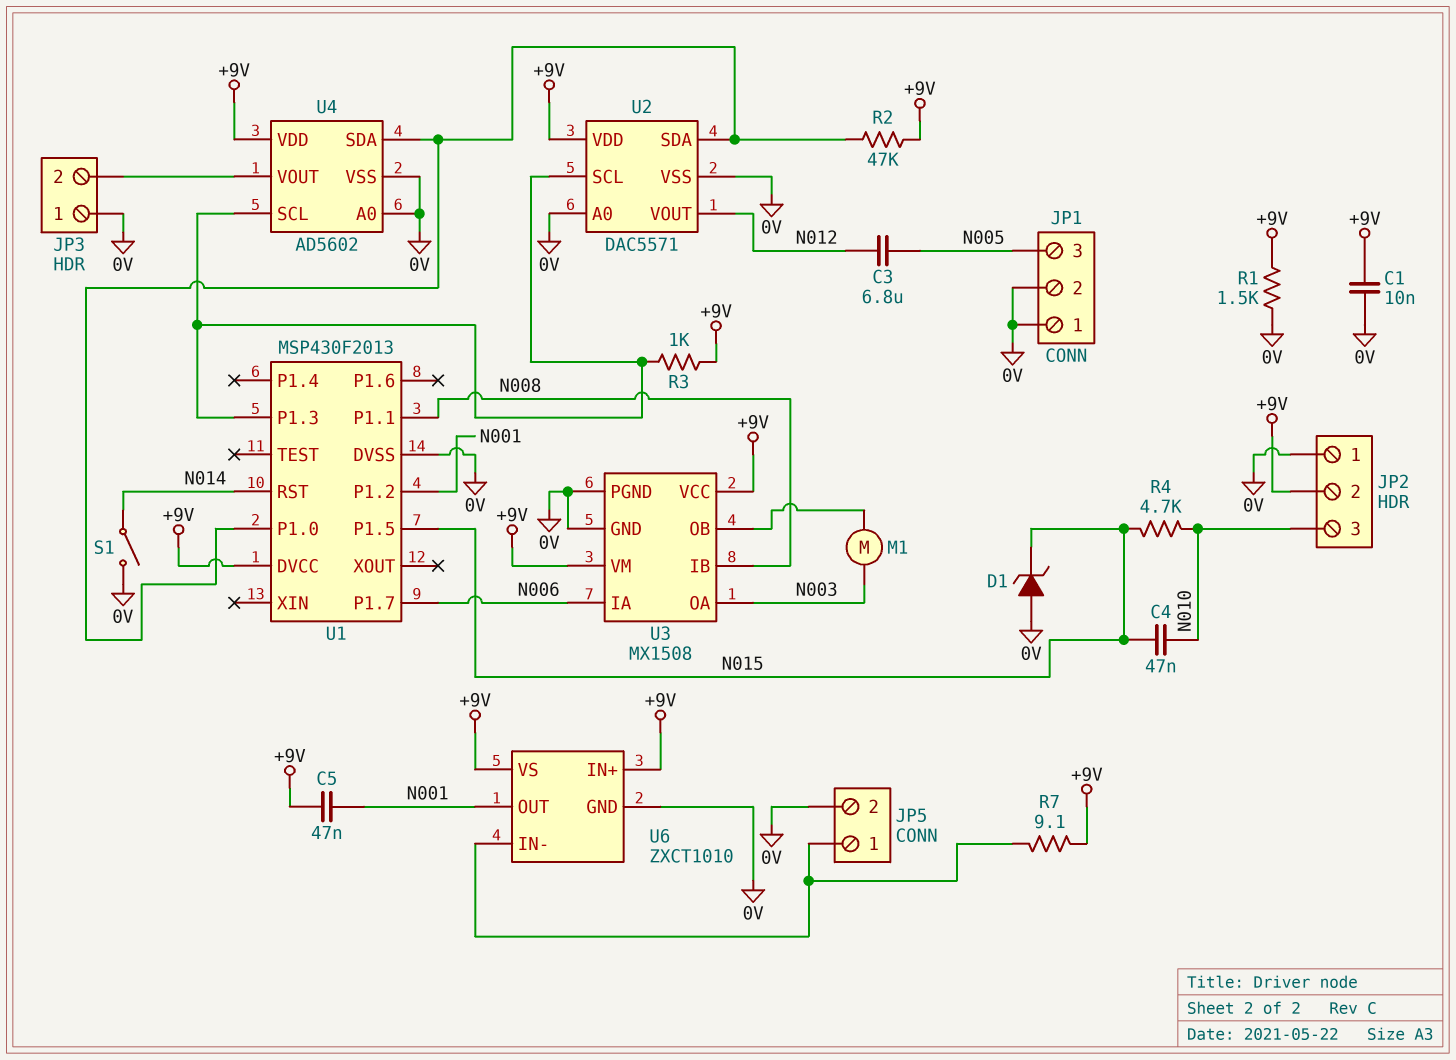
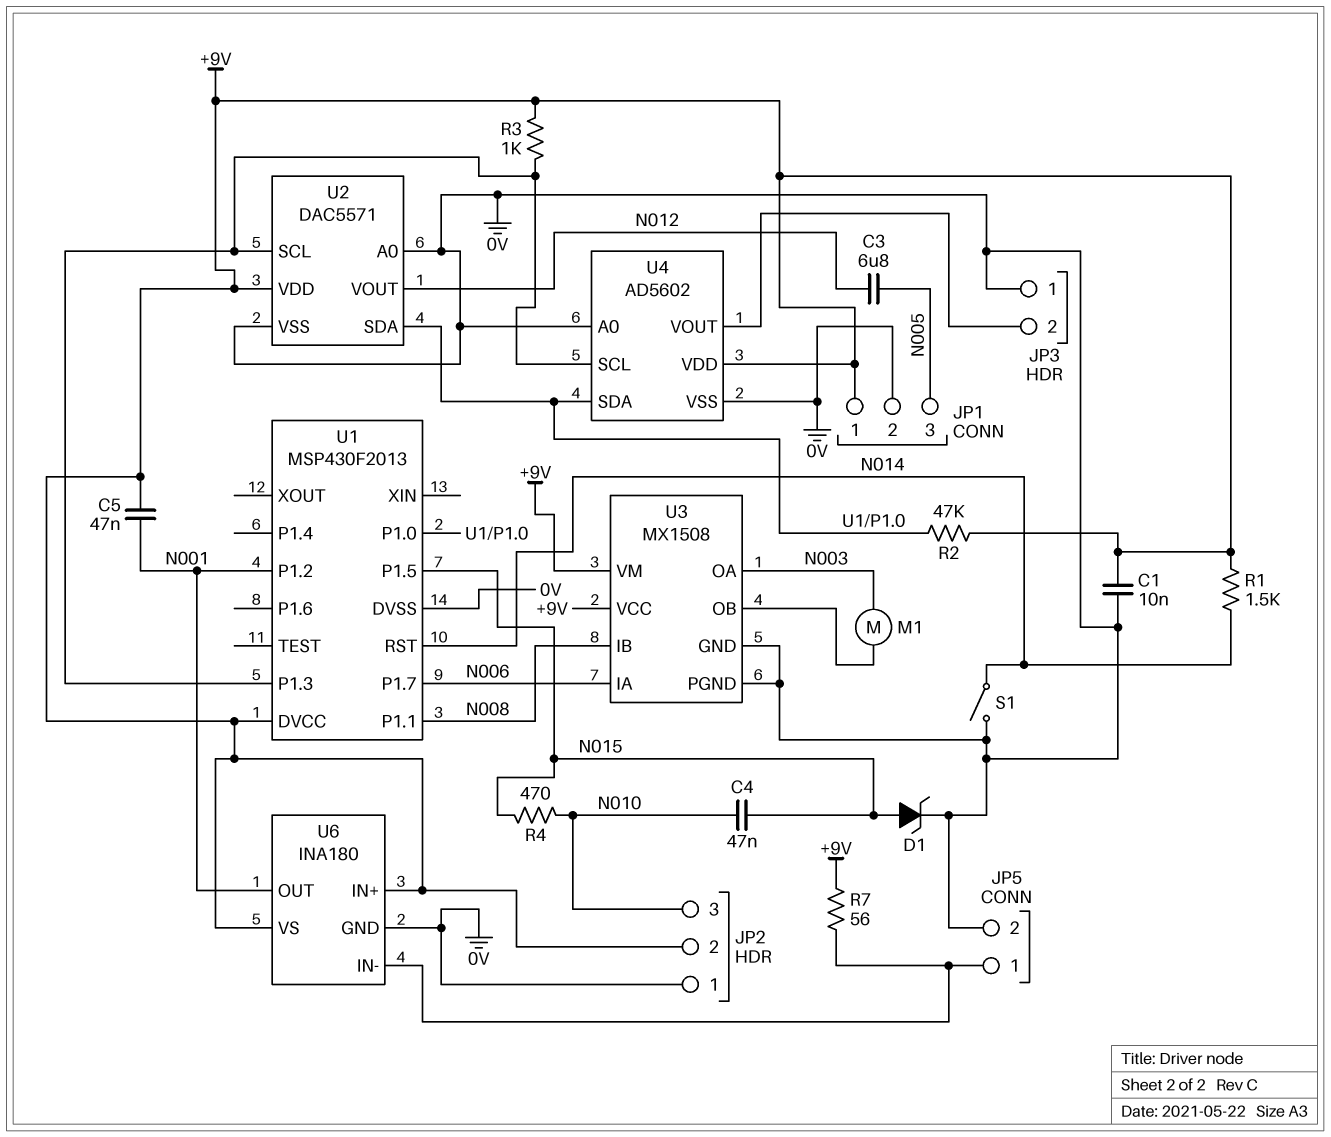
D1: zener (A 0V, K N015) -> zener (A N015, K 0V)
JP1 pin 1: 0V -> +9V
R1: 1.5k (+9V, 0V) -> 1.5k (+9V, N014)
R4: 4.7k (N010, N015) -> 470 (N010, N015)
R7: 9.1 (+9V, JP5/1) -> 56 (+9V, JP5/1)
U6: ZXCT1010 -> INA180

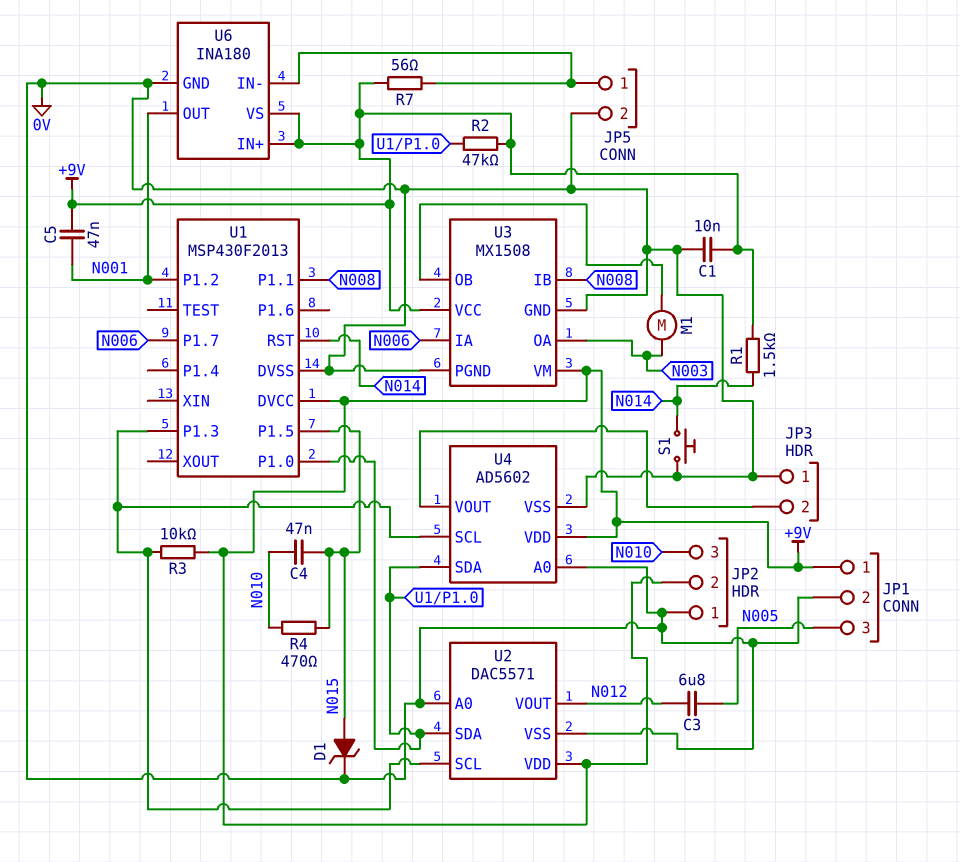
R3: 1k (+9V, U1/P1.3) -> 10k (+9V, U1/P1.3)
S1: switch (0V, N014) -> button (0V, N014)

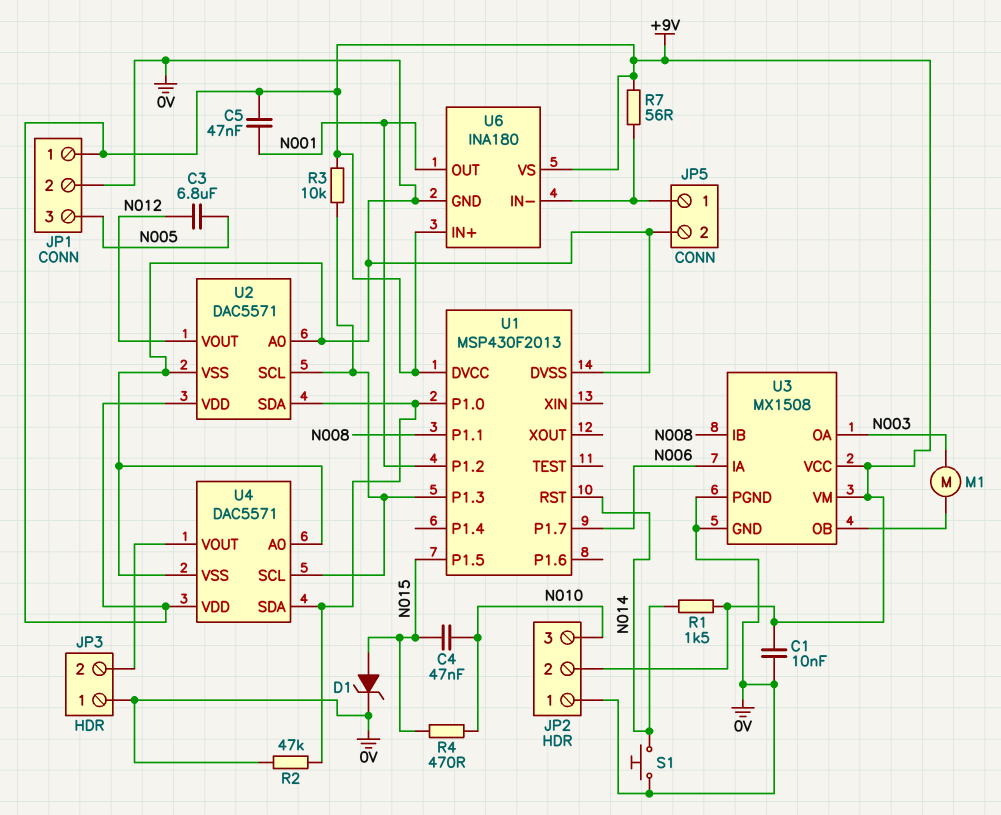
R2: 47k (+9V, U1/P1.0) -> 47k (0V, U1/P1.0)
U4: AD5602 -> DAC5571

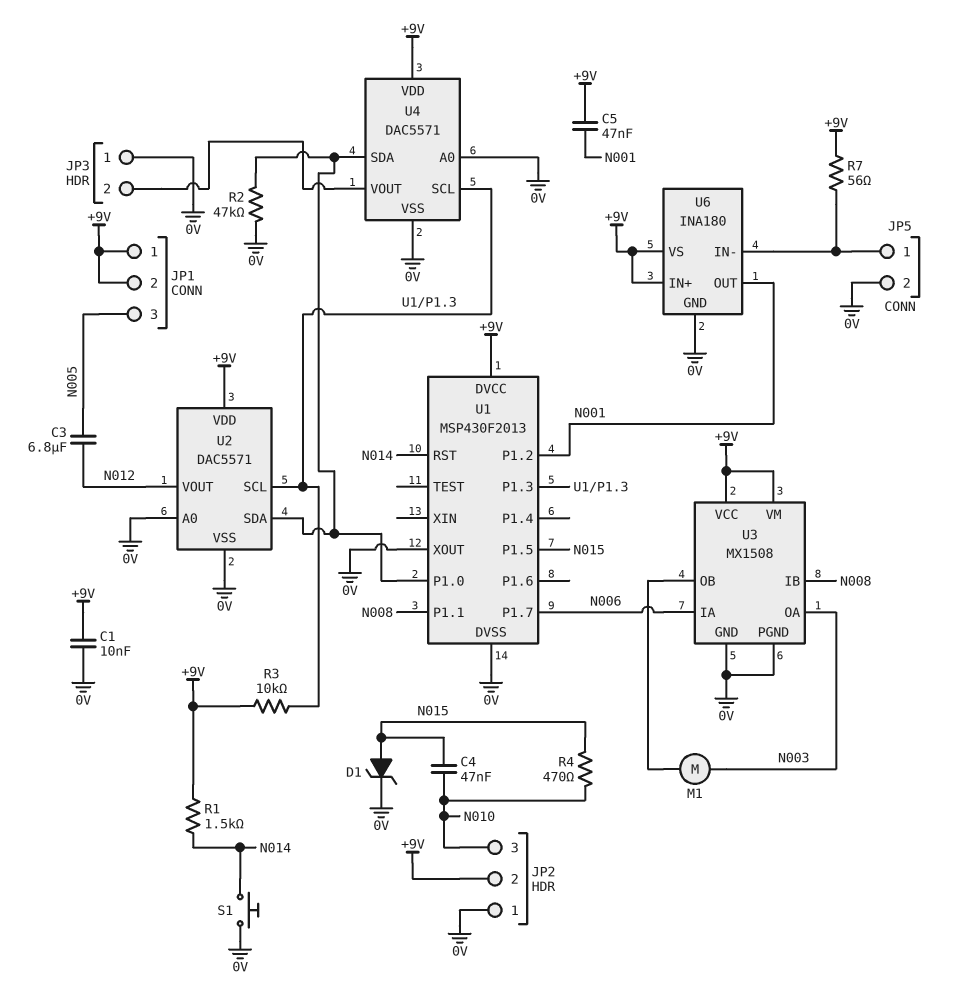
JP1 pin 2: 0V -> +9V
U1 pin XOUT: none -> 0V

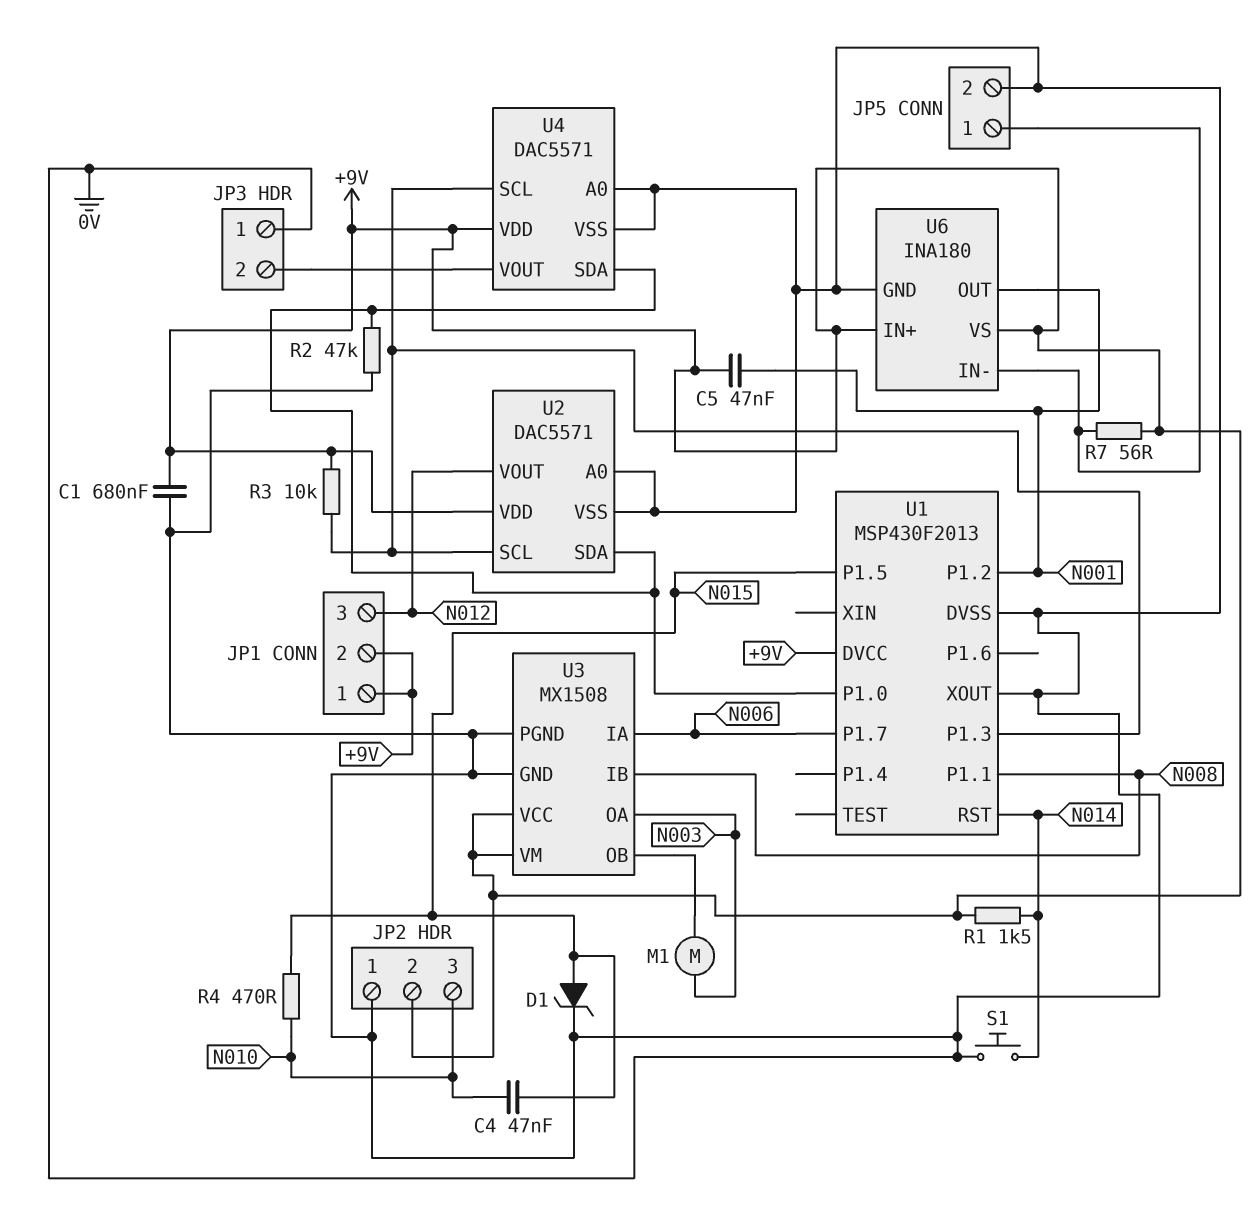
C1: 10nF (+9V, 0V) -> 680nF (+9V, 0V)
C3: 6.8uF (N005, N012) -> none
JP1 pin 3: N005 -> N012

